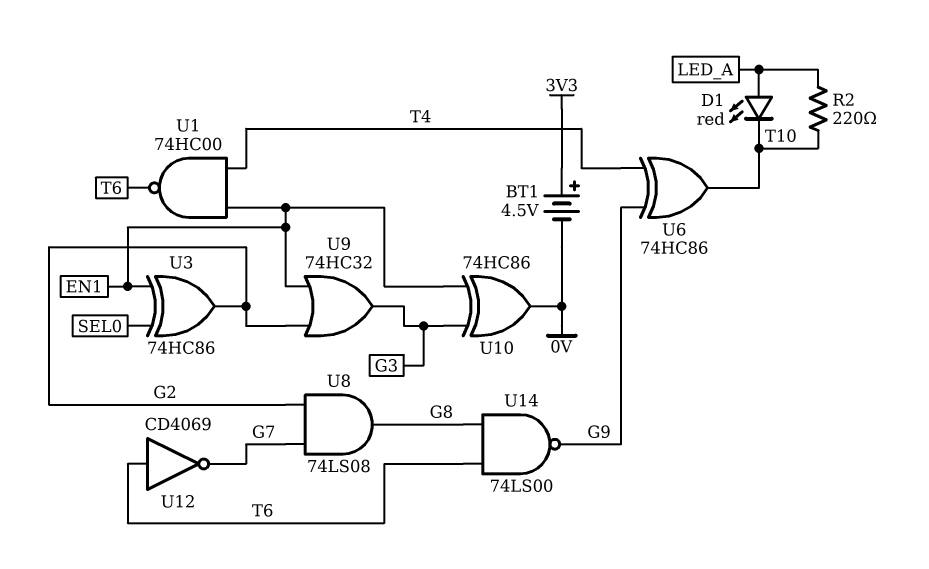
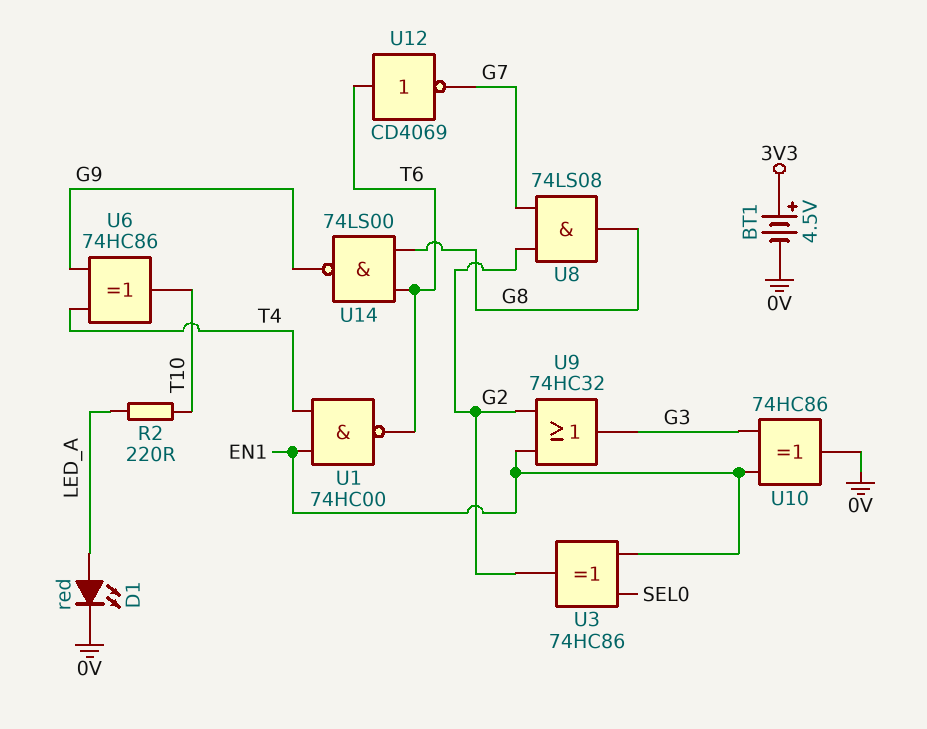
D1: LED red (A LED_A, K T10) -> LED red (A LED_A, K 0V)

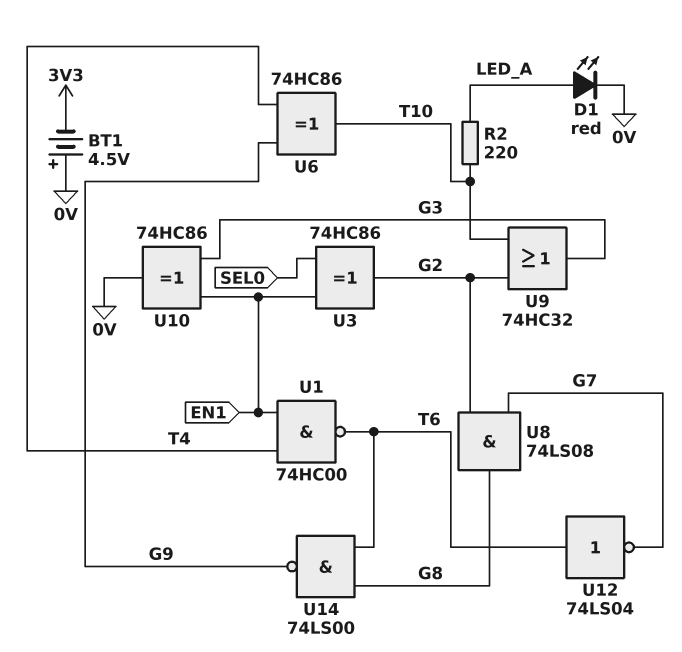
BT1: 4.5V (plus 3V3, minus 0V) -> 4.5V (plus 0V, minus 3V3)
U9: OR 74HC32 (in EN1, in G2, out G3) -> OR 74HC32 (in G2, in T10, out G3)
U12: NOT CD4069 (in T6, out G7) -> NOT 74LS04 (in T6, out G7)

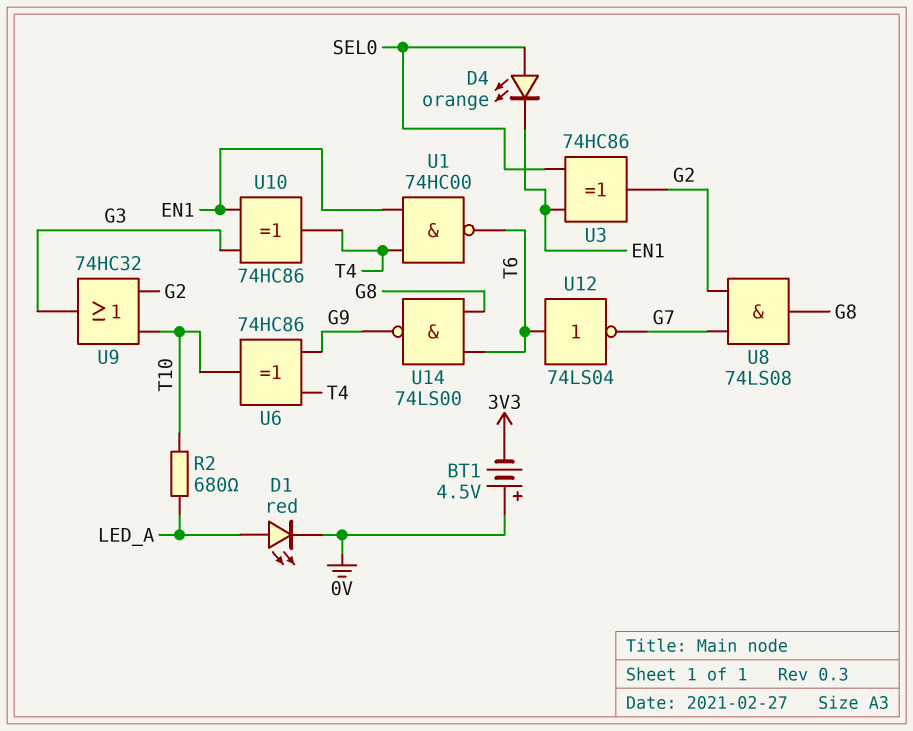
D4: none -> LED orange (A SEL0, K EN1)
R2: 220 (LED_A, T10) -> 680 (LED_A, T10)
U10: XOR 74HC86 (in EN1, in G3, out 0V) -> XOR 74HC86 (in EN1, in G3, out T4)

